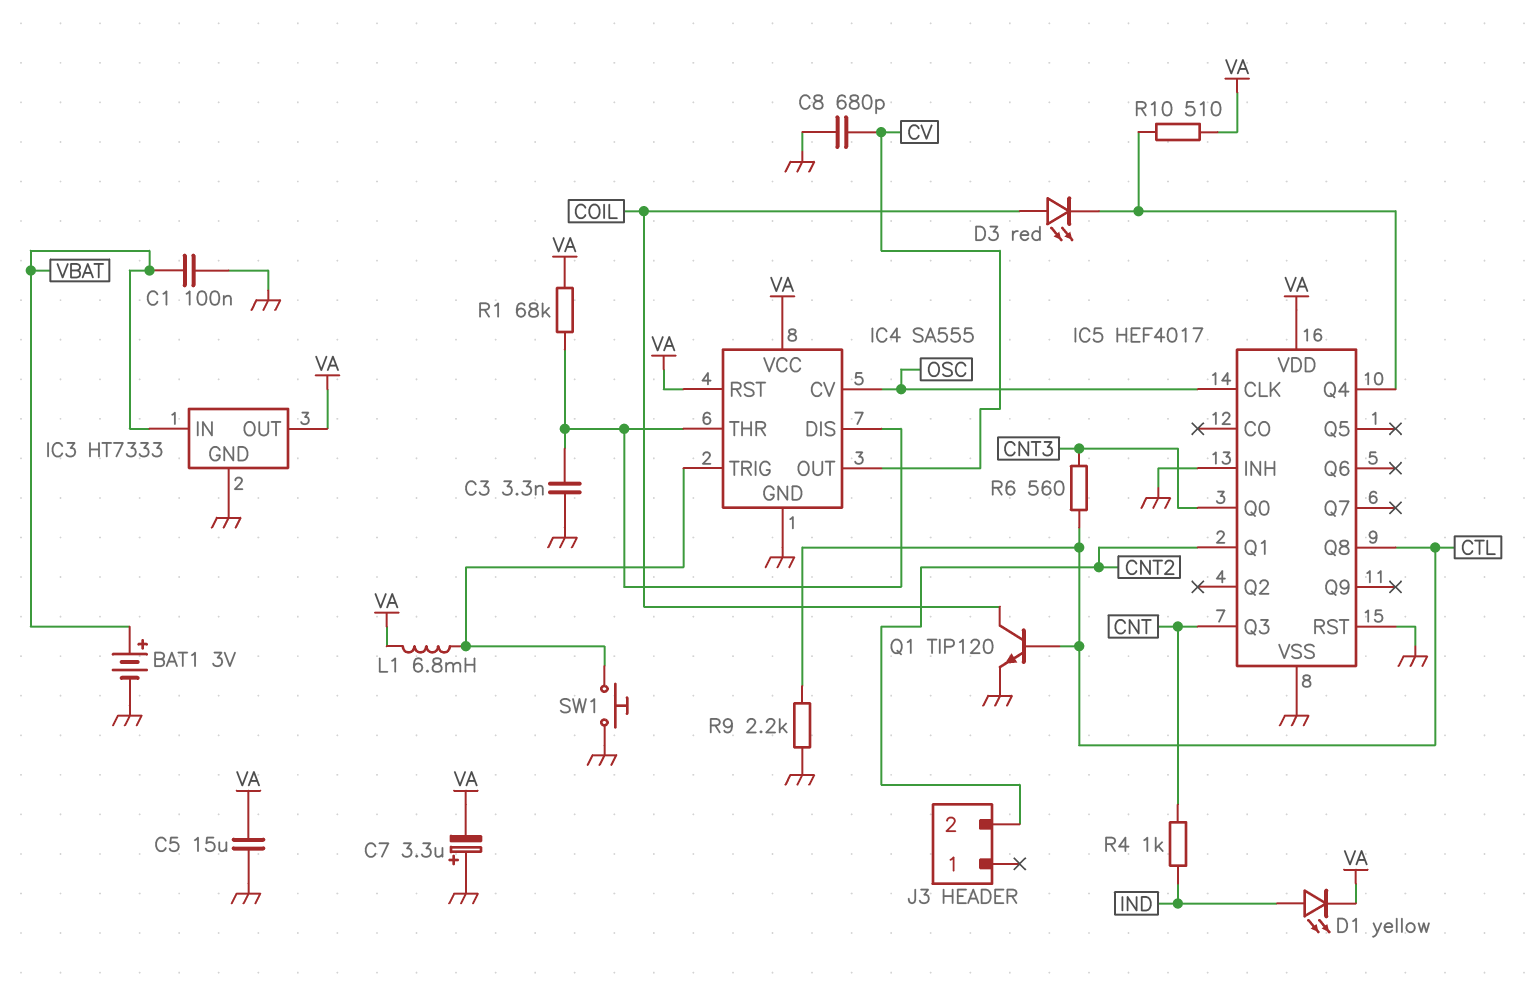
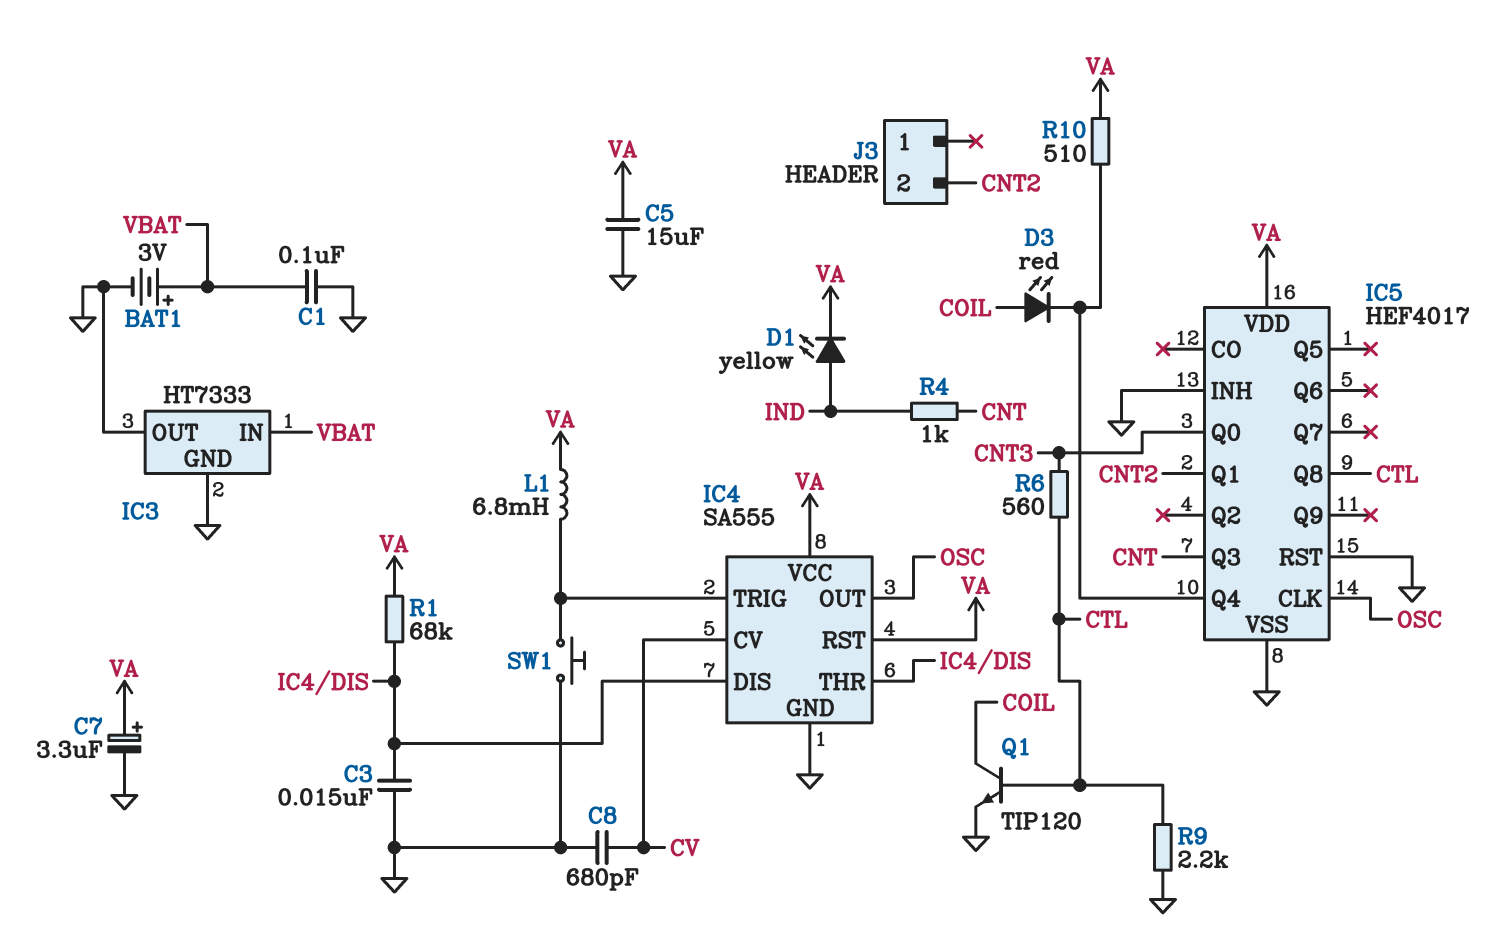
C3: 3.3nF (GND, IC4/DIS) -> 15nF (GND, IC4/DIS)
C7: 3.3uF (plus GND, minus VA) -> 3.3uF (plus VA, minus GND)
IC3 pin OUT: VA -> GND
IC4 pin CV: OSC -> CV
IC4 pin OUT: CV -> OSC

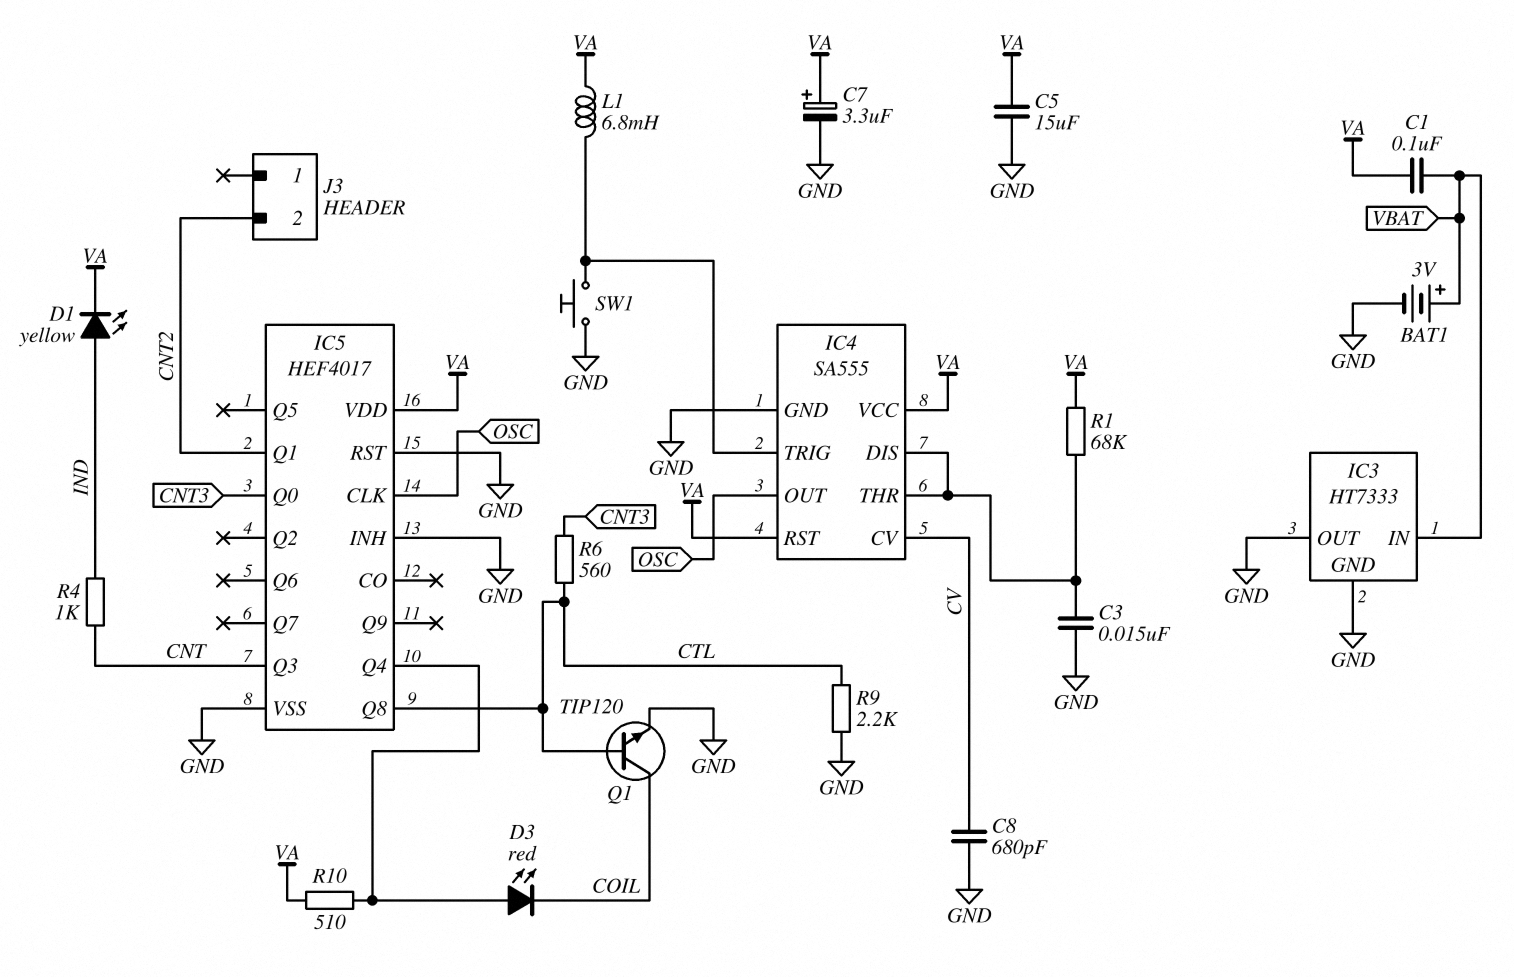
C1: 100nF (GND, VBAT) -> 100nF (VA, VBAT)
D3: LED red (A COIL, K IC5/Q4) -> LED red (A IC5/Q4, K COIL)

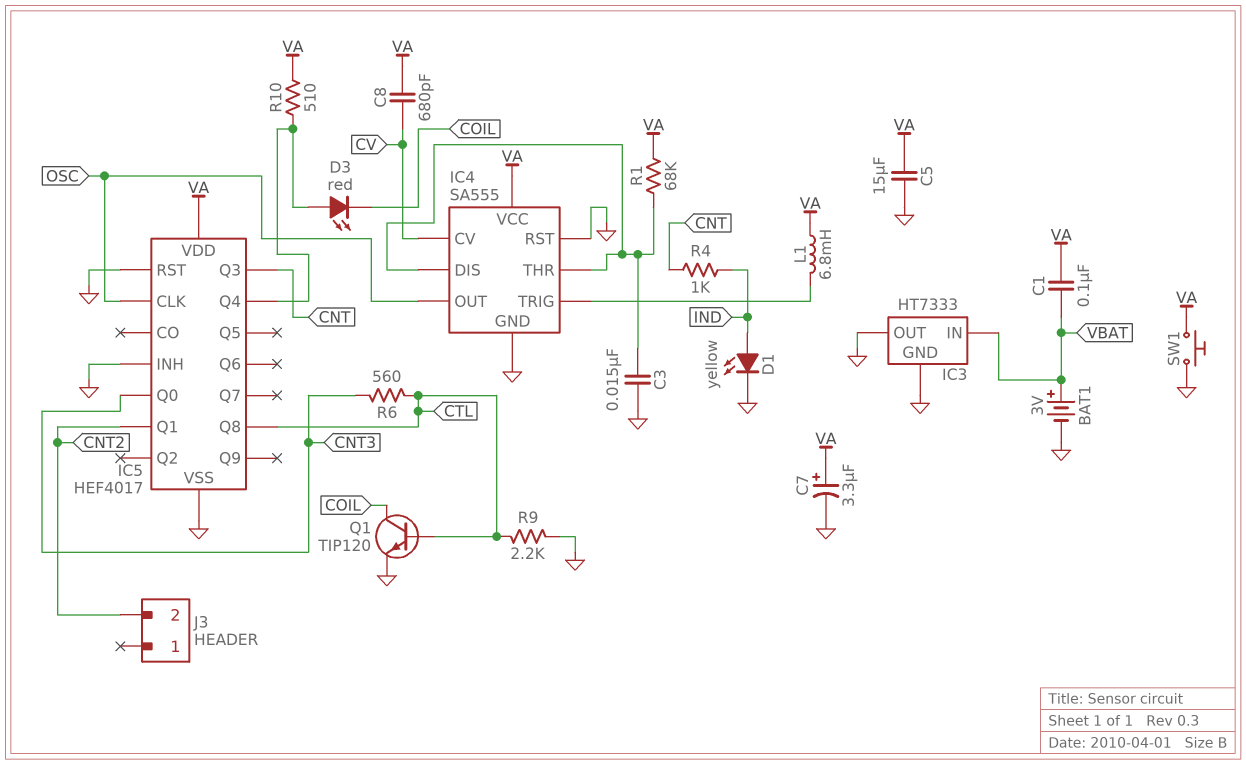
C8: 680pF (CV, GND) -> 680pF (CV, VA)
D1: LED yellow (A IND, K VA) -> LED yellow (A IND, K GND)
IC4 pin RST: VA -> GND
SW1: button (GND, IC4/TRIG) -> button (GND, VA)

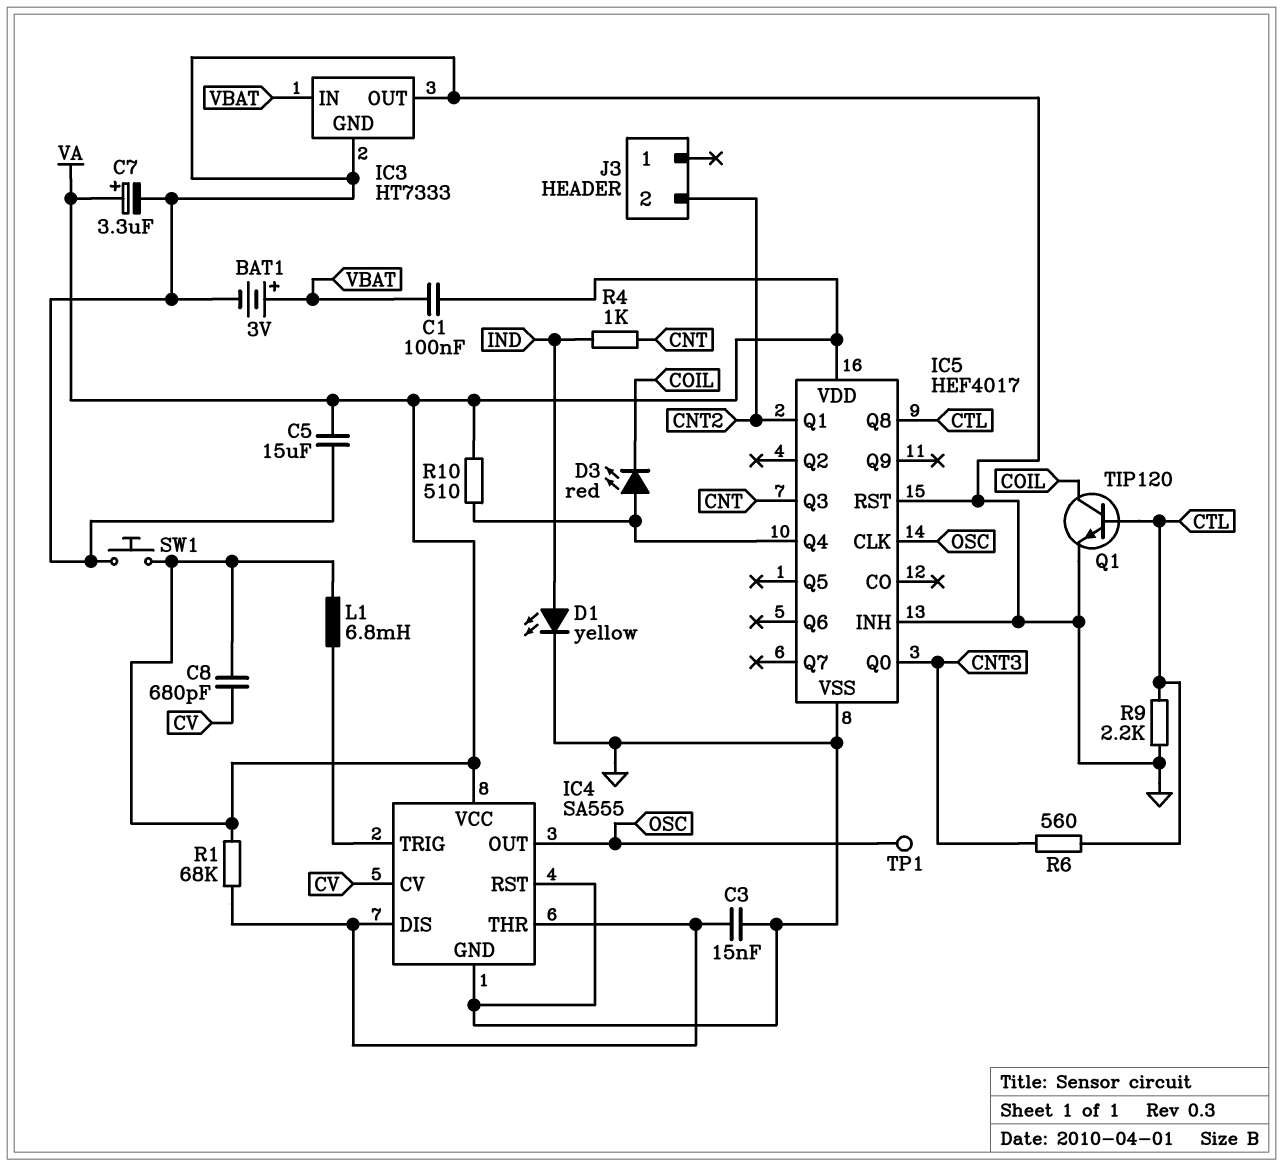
TP1: none -> test point (OSC)

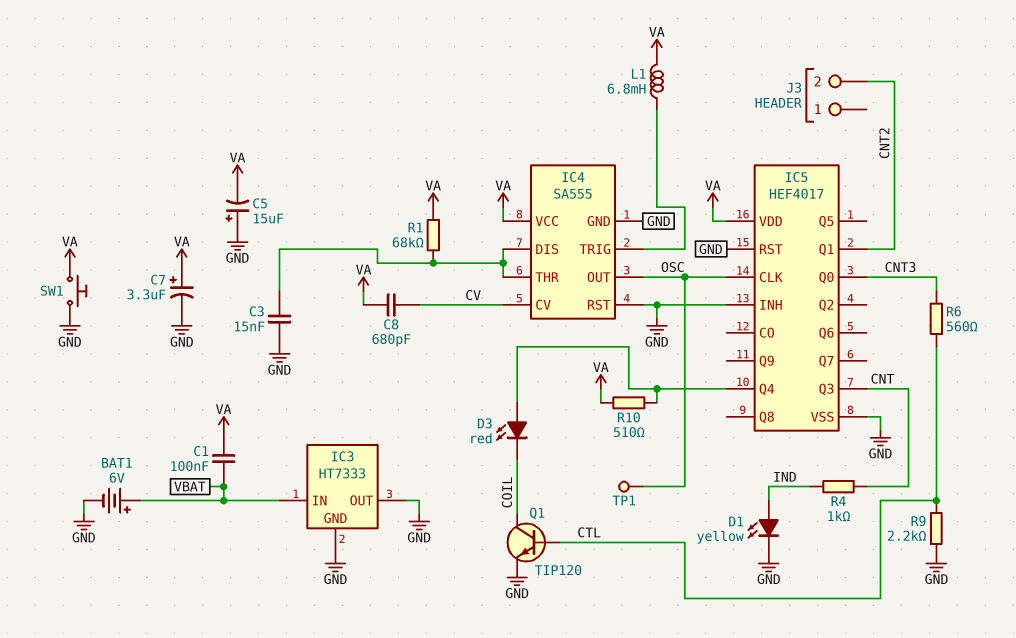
BAT1: 3V (plus VBAT, minus GND) -> 6V (plus VBAT, minus GND)
C5: 15uF (GND, VA) -> 15uF (plus GND, minus VA)
IC5 pin Q8: CTL -> none

